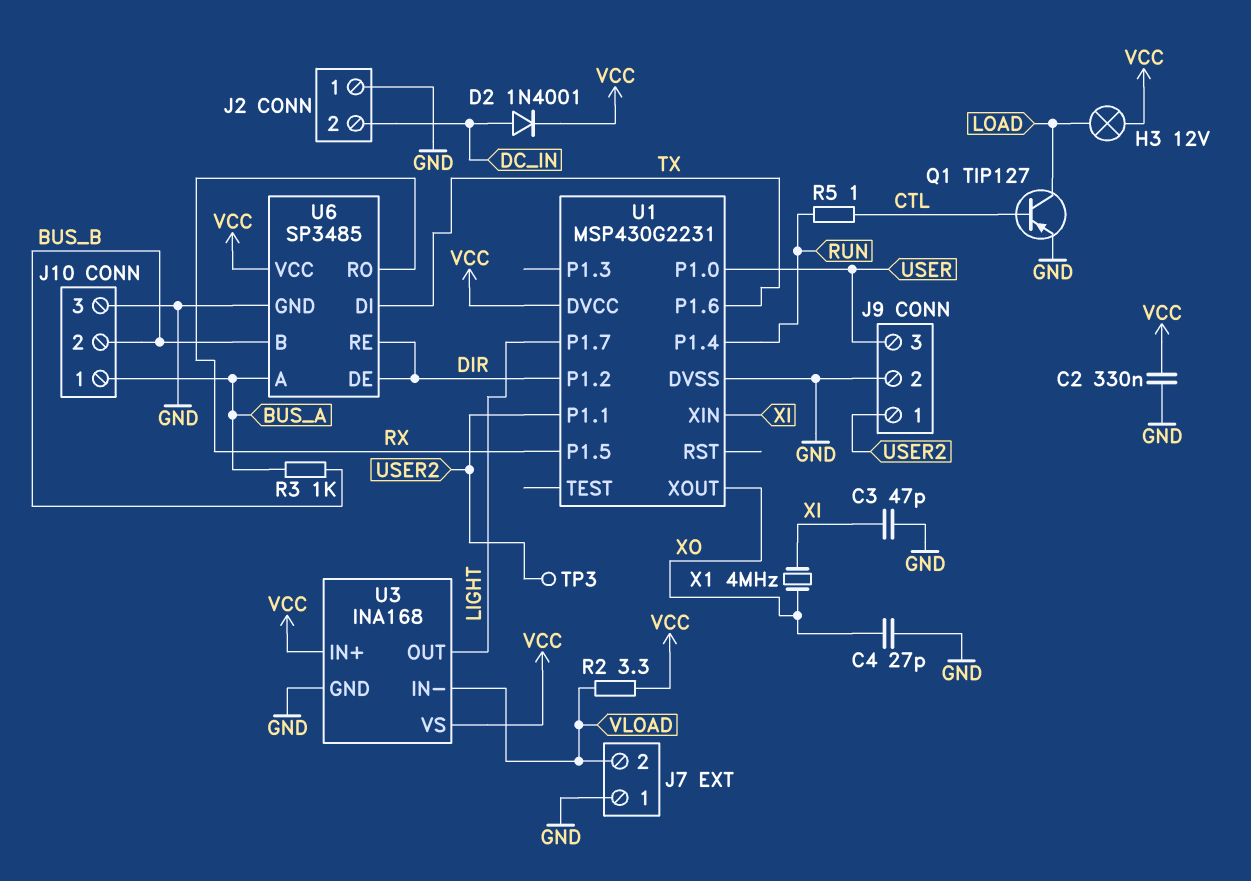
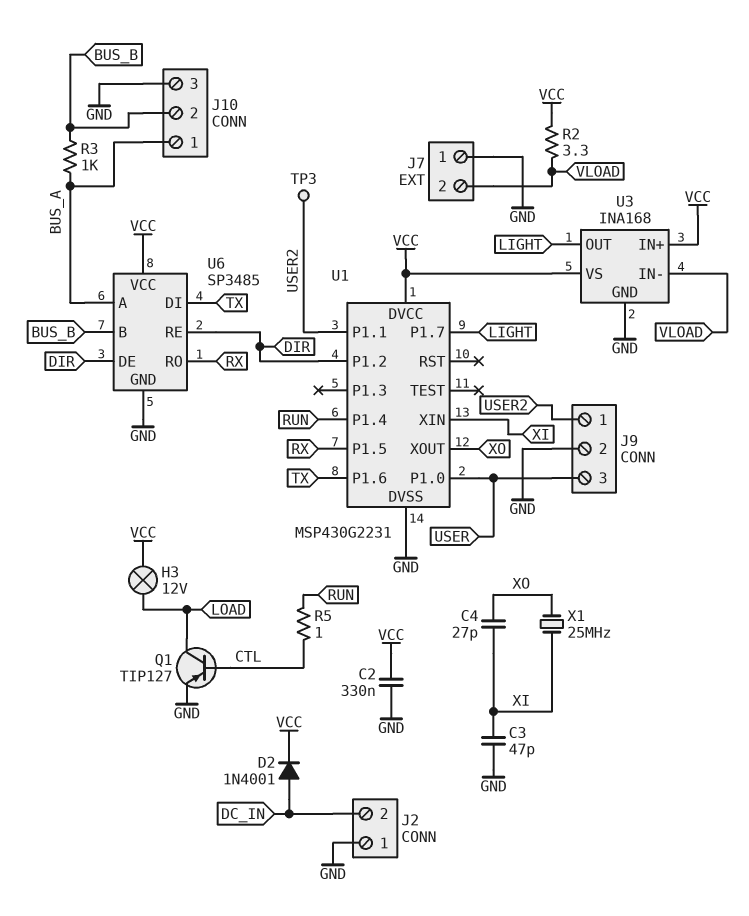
C4: 27pF (GND, XO) -> 27pF (XI, XO)
X1: 4MHz (XI, XO) -> 25MHz (XI, XO)

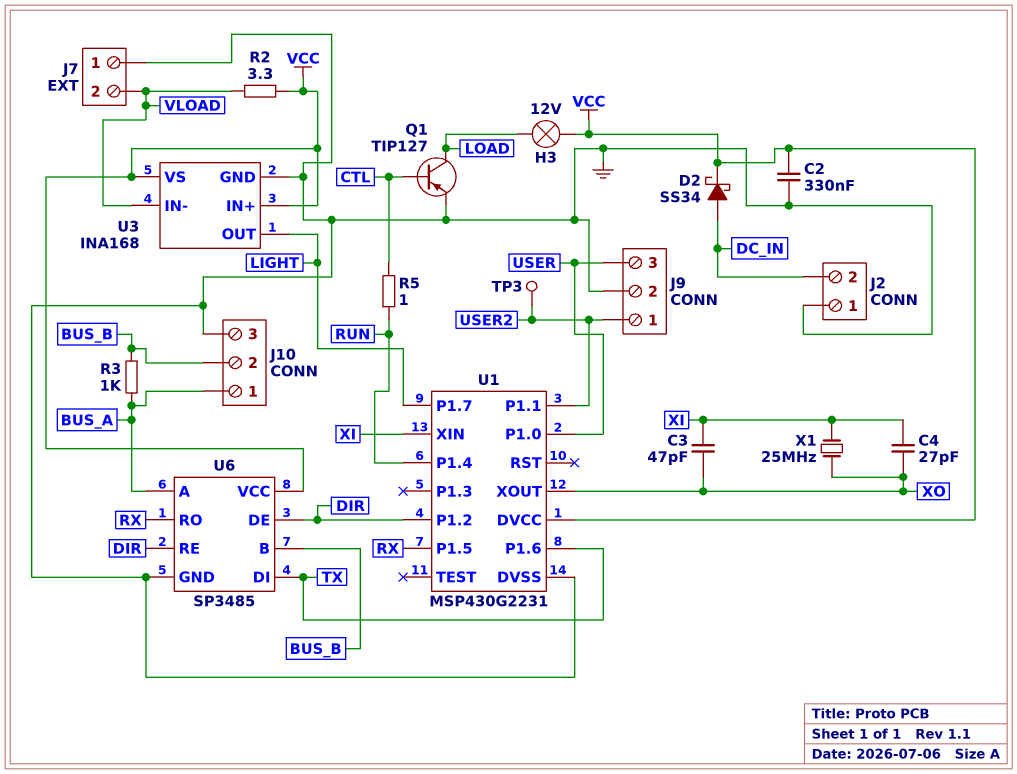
C3: 47pF (GND, XI) -> 47pF (XI, XO)
D2: diode 1N4001 (A DC_IN, K VCC) -> schottky SS34 (A DC_IN, K VCC)

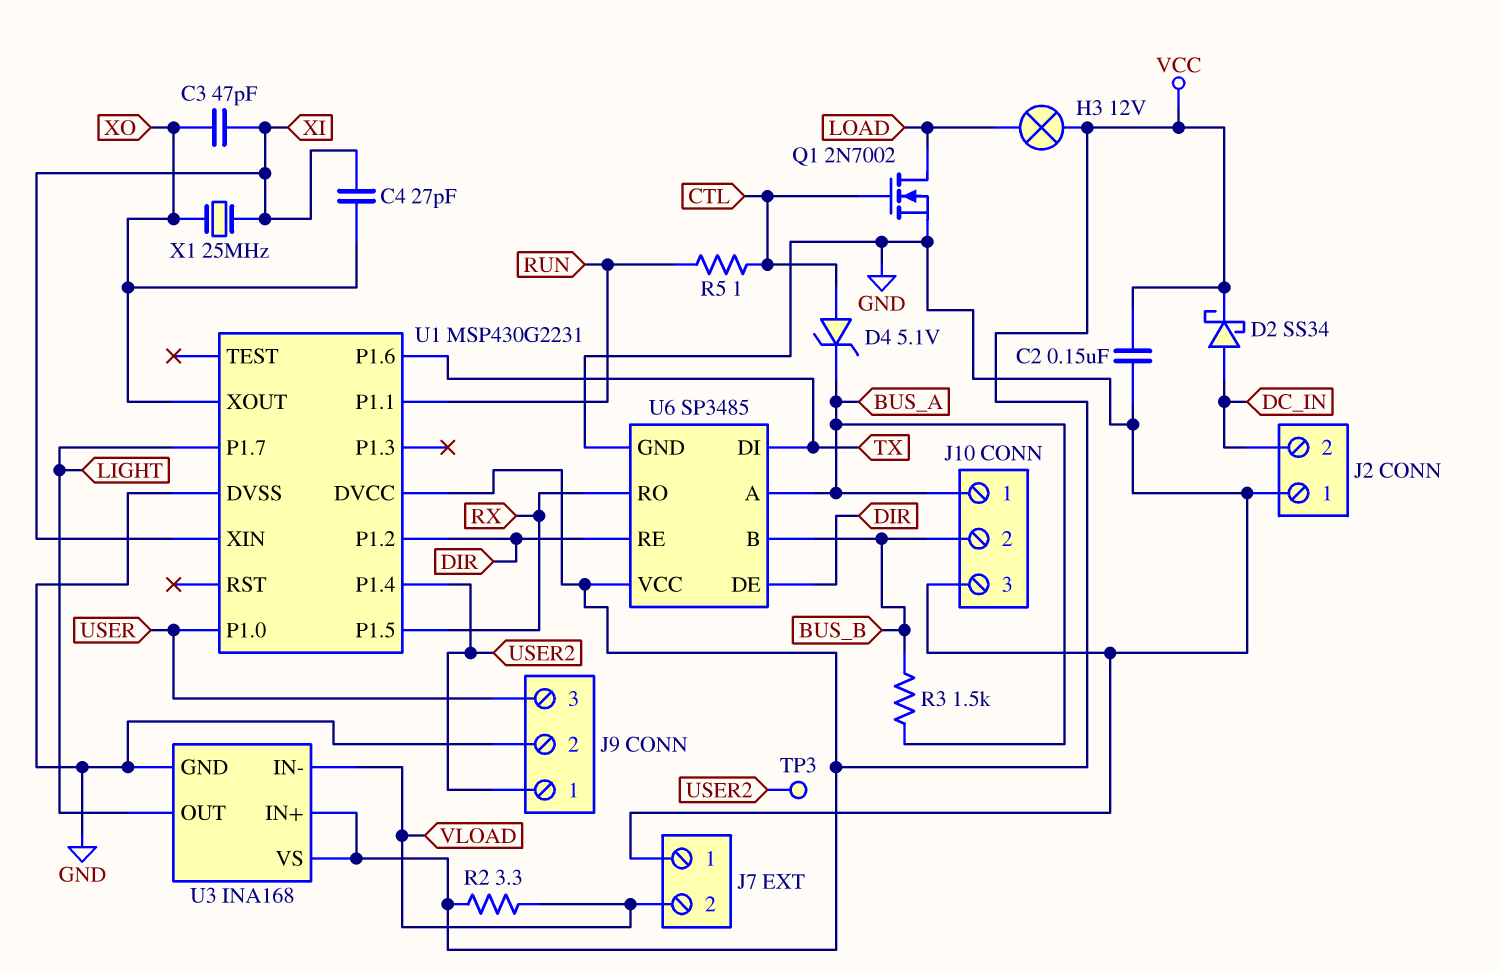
C2: 330nF (GND, VCC) -> 150nF (GND, VCC)
D4: none -> zener 5.1V (A CTL, K BUS_A)
Q1: PNP TIP127 (B CTL, C LOAD, E GND) -> NMOS 2N7002 (G CTL, D LOAD, S GND)
R3: 1k (BUS_A, BUS_B) -> 1.5k (BUS_A, BUS_B)
U1 pin P1.1: USER2 -> RUN
U1 pin P1.4: RUN -> USER2

